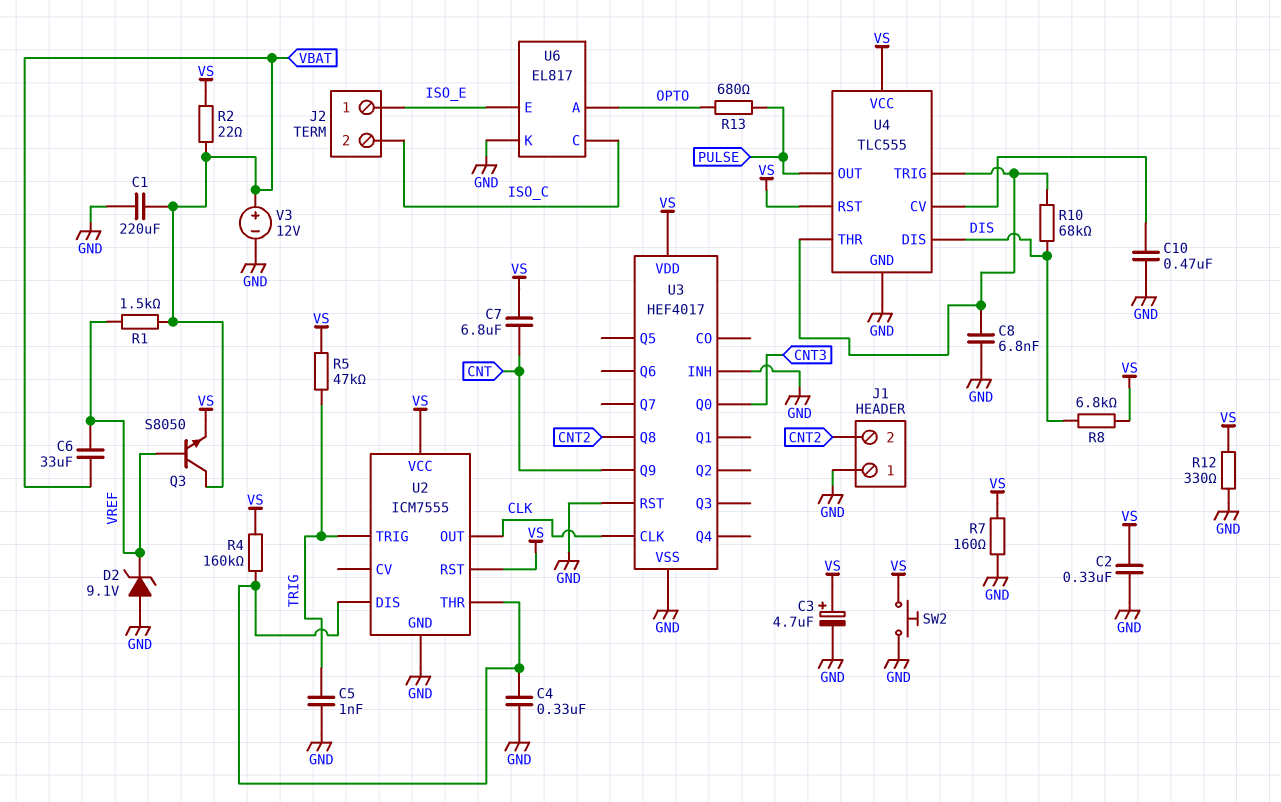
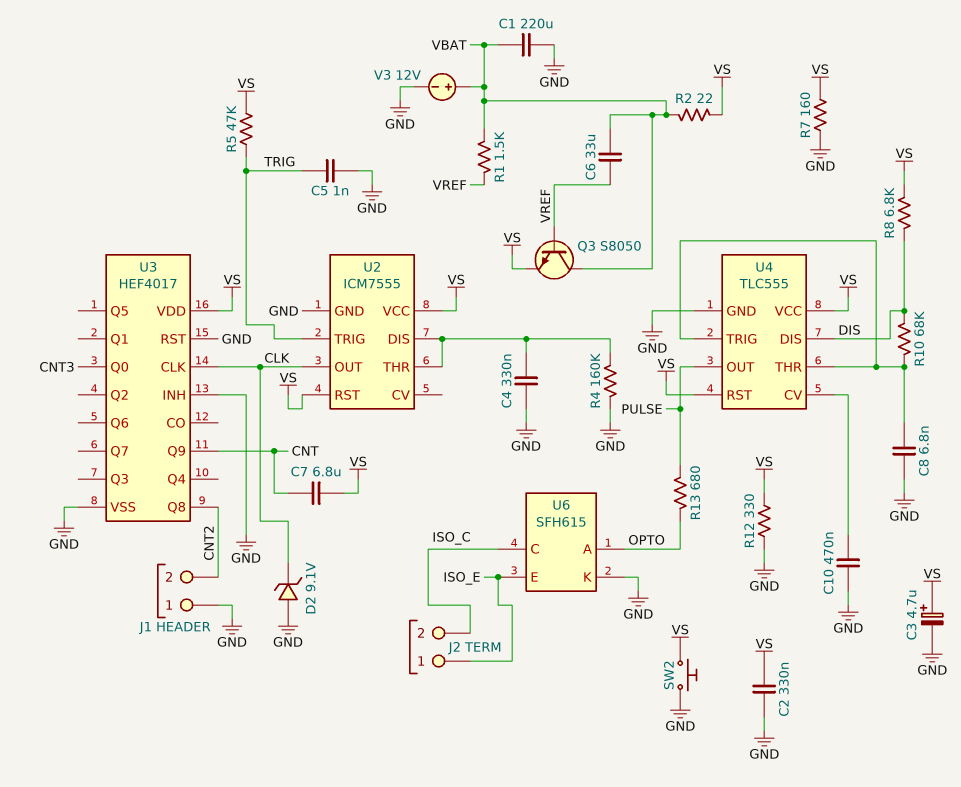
D2: zener 9.1V (A GND, K VREF) -> zener 9.1V (A GND, K CLK)
R4: 160k (U2/DIS, VS) -> 160k (GND, U2/DIS)
U6: EL817 -> SFH615

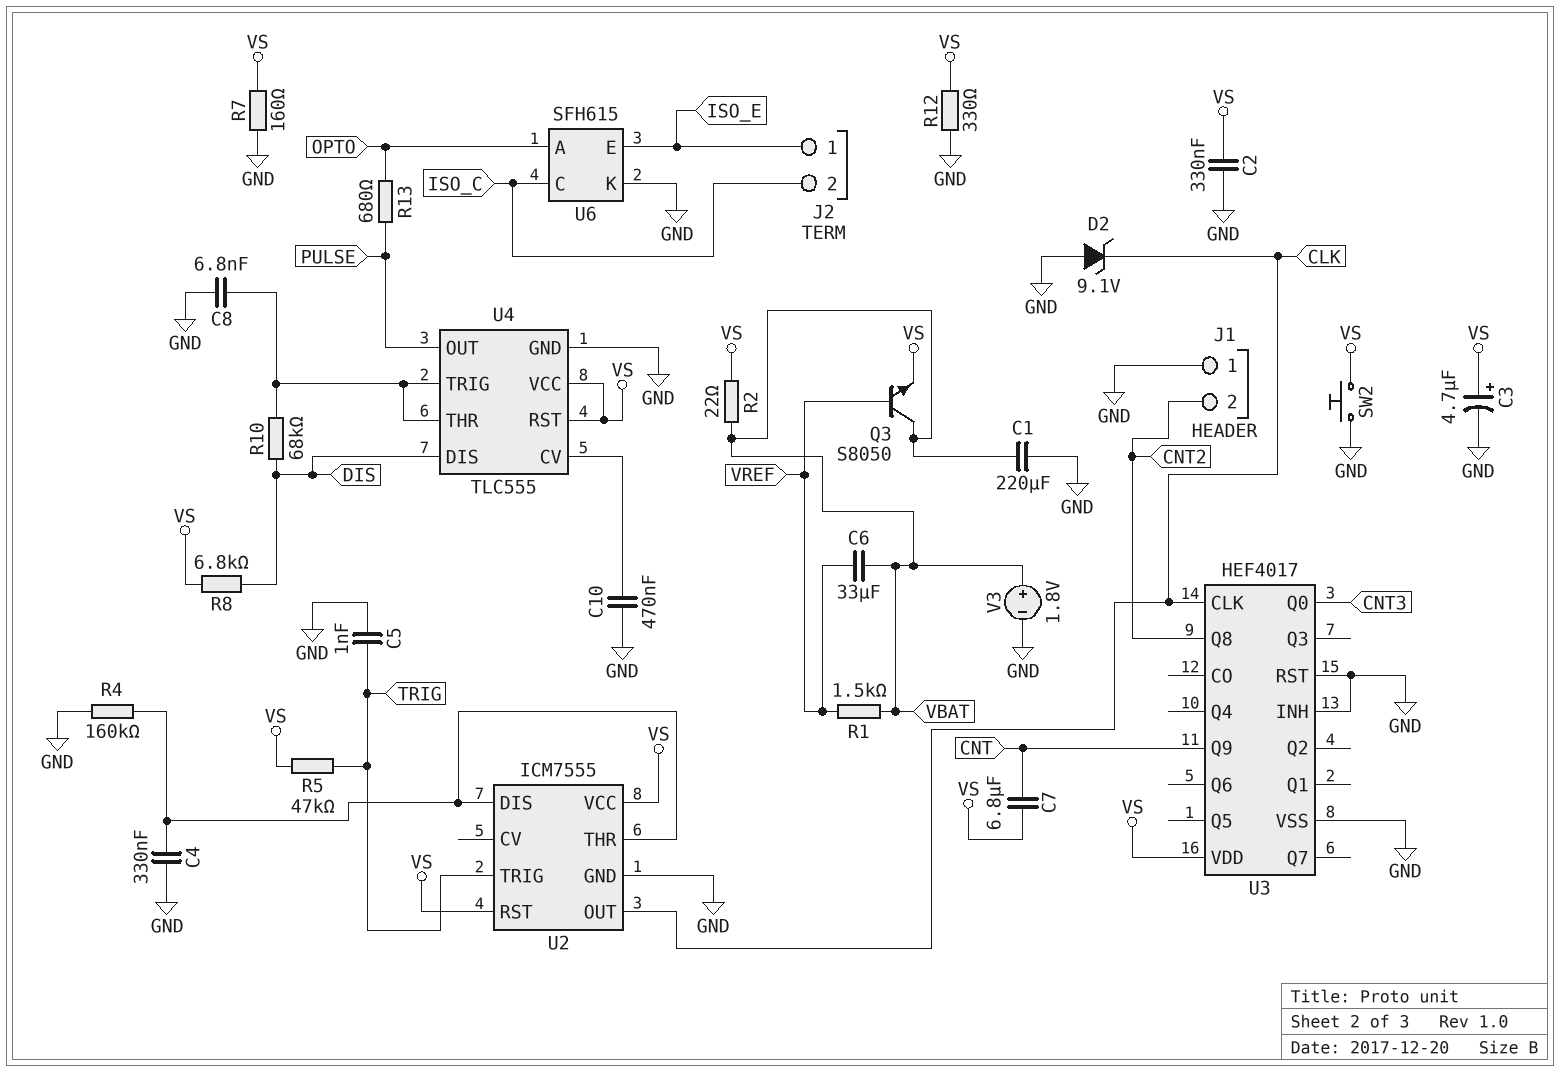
V3: 12V (plus VBAT, minus GND) -> 1.8V (plus VBAT, minus GND)

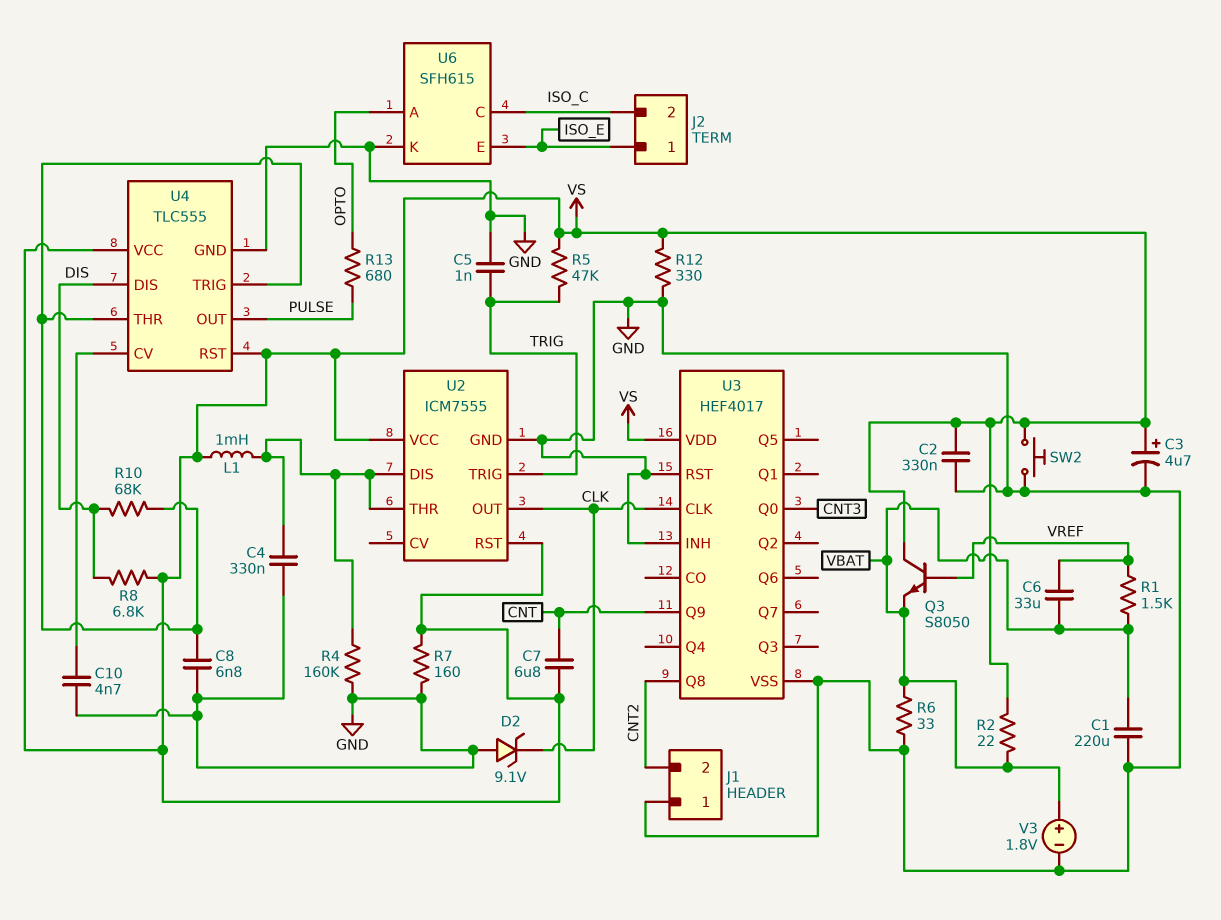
C10: 470nF (GND, U4/CV) -> 4.7nF (GND, U4/CV)
L1: none -> 1mH (U2/DIS, VS)
Q3: NPN S8050 (B VREF, C VBAT, E VS) -> NPN S8050 (B VREF, C VS, E VBAT)
R6: none -> 33 (GND, VBAT)

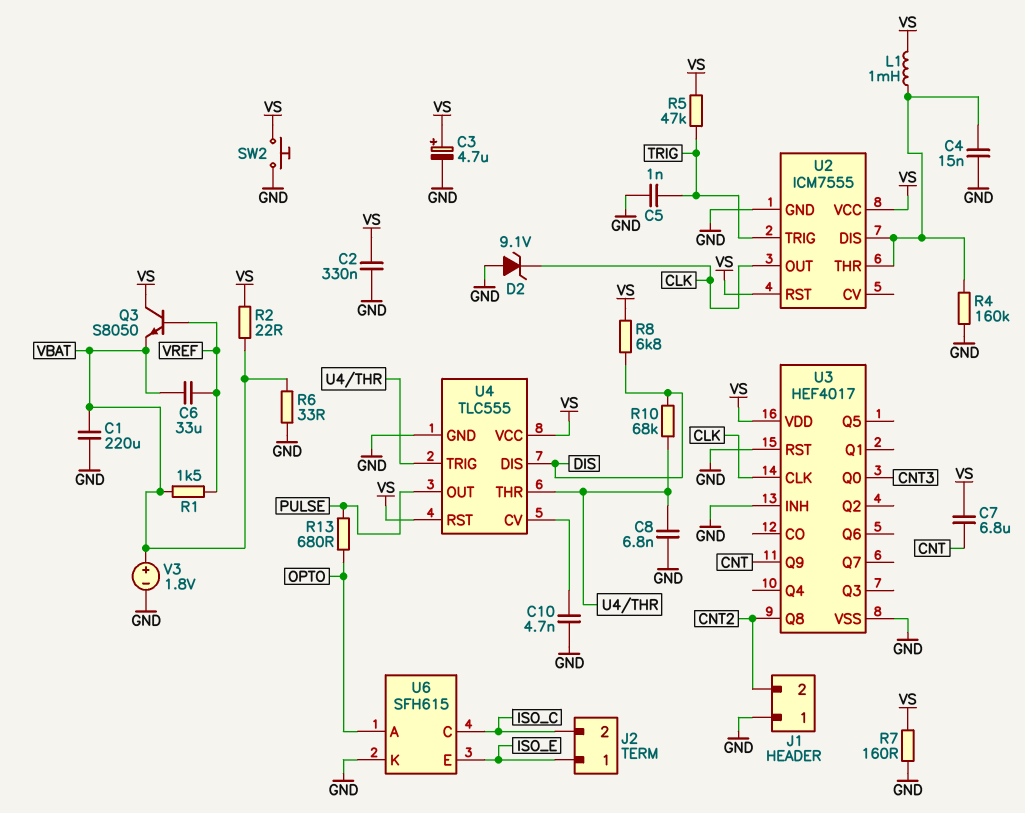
C4: 330nF (GND, U2/DIS) -> 15nF (GND, U2/DIS)
R12: 330 (GND, VS) -> none

